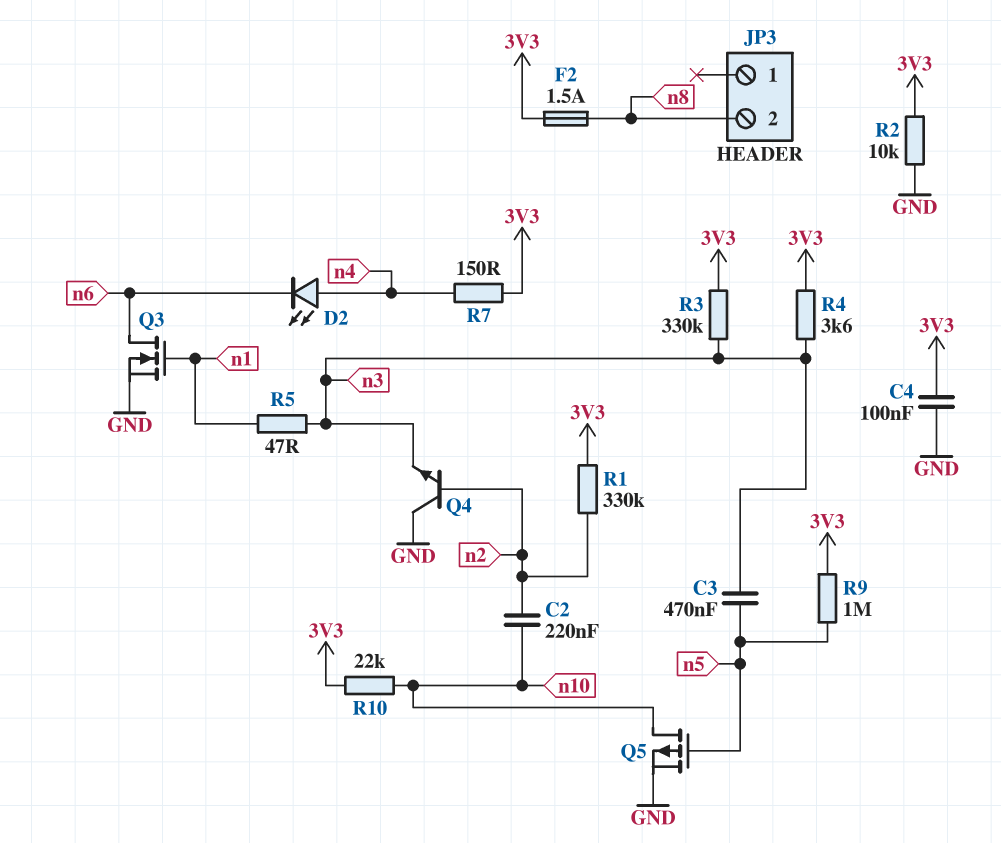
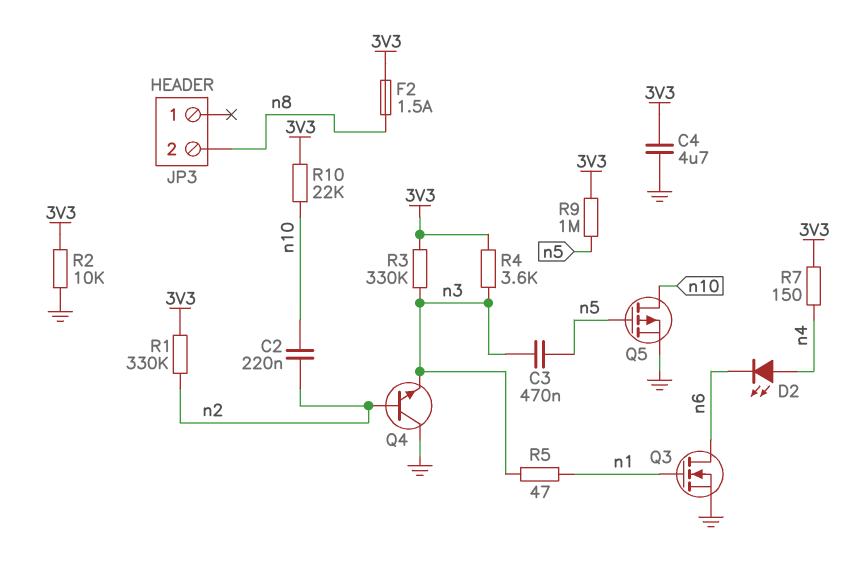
C4: 100nF (3V3, GND) -> 4.7uF (3V3, GND)

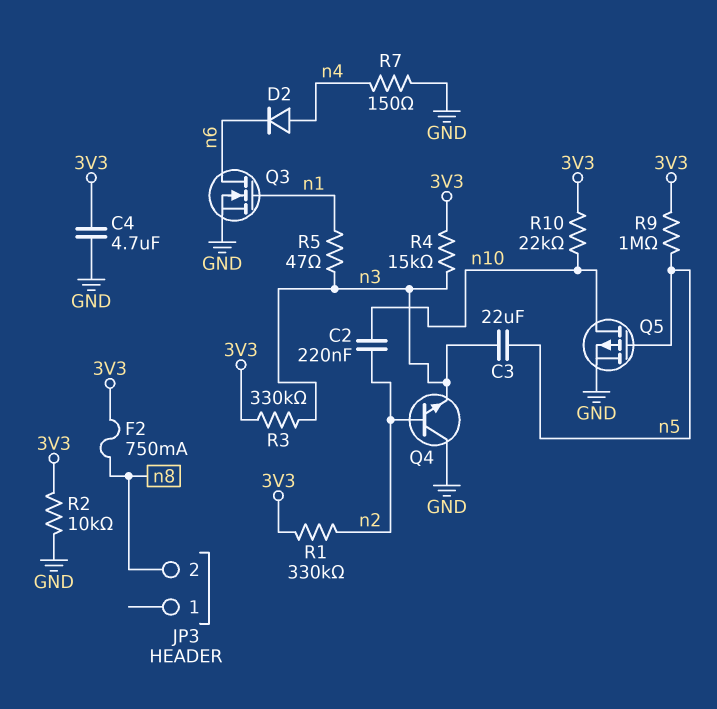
C3: 470nF (n3, n5) -> 22uF (n3, n5)
D2: LED (A n4, K n6) -> diode (A n4, K n6)
F2: 1.5A (3V3, n8) -> 750mA (3V3, n8)
R4: 3.6k (3V3, n3) -> 15k (3V3, n3)
R7: 150 (3V3, n4) -> 150 (GND, n4)

